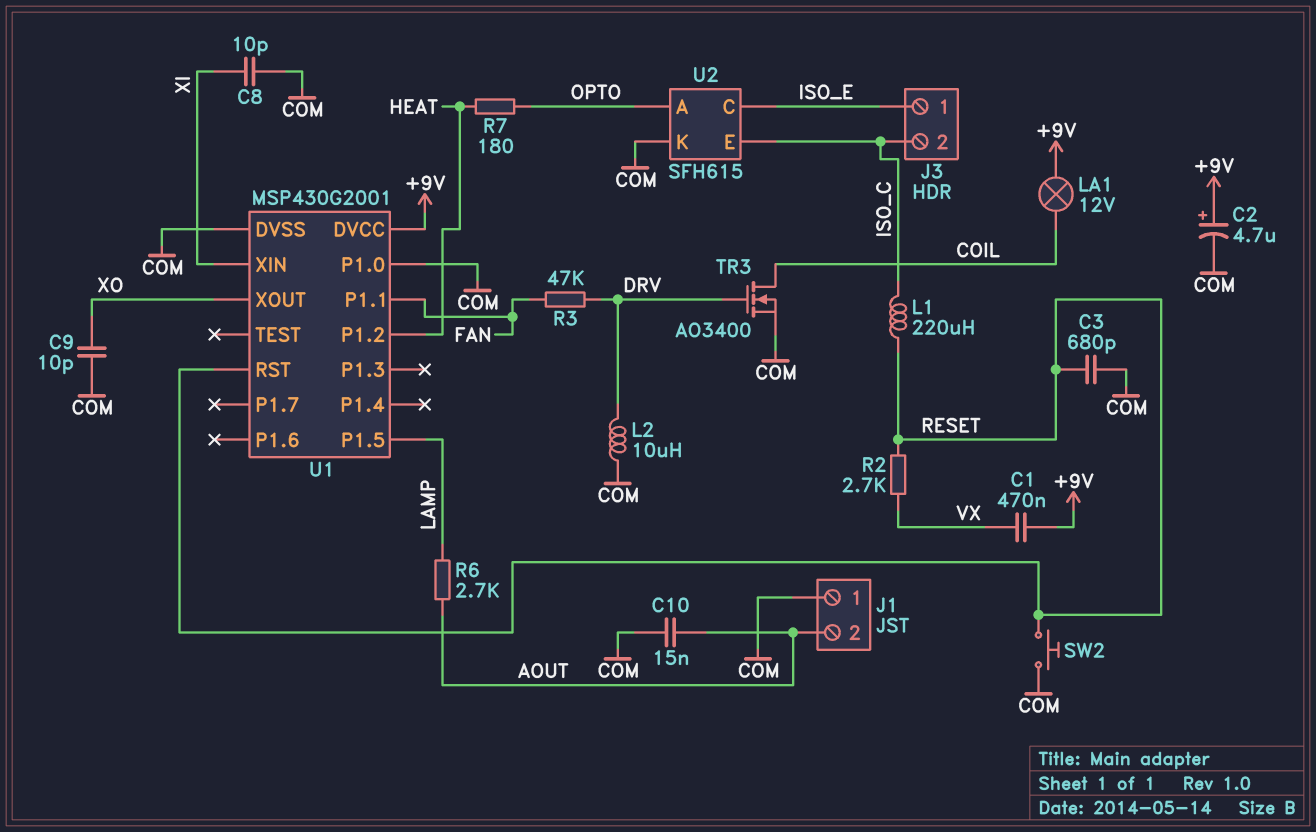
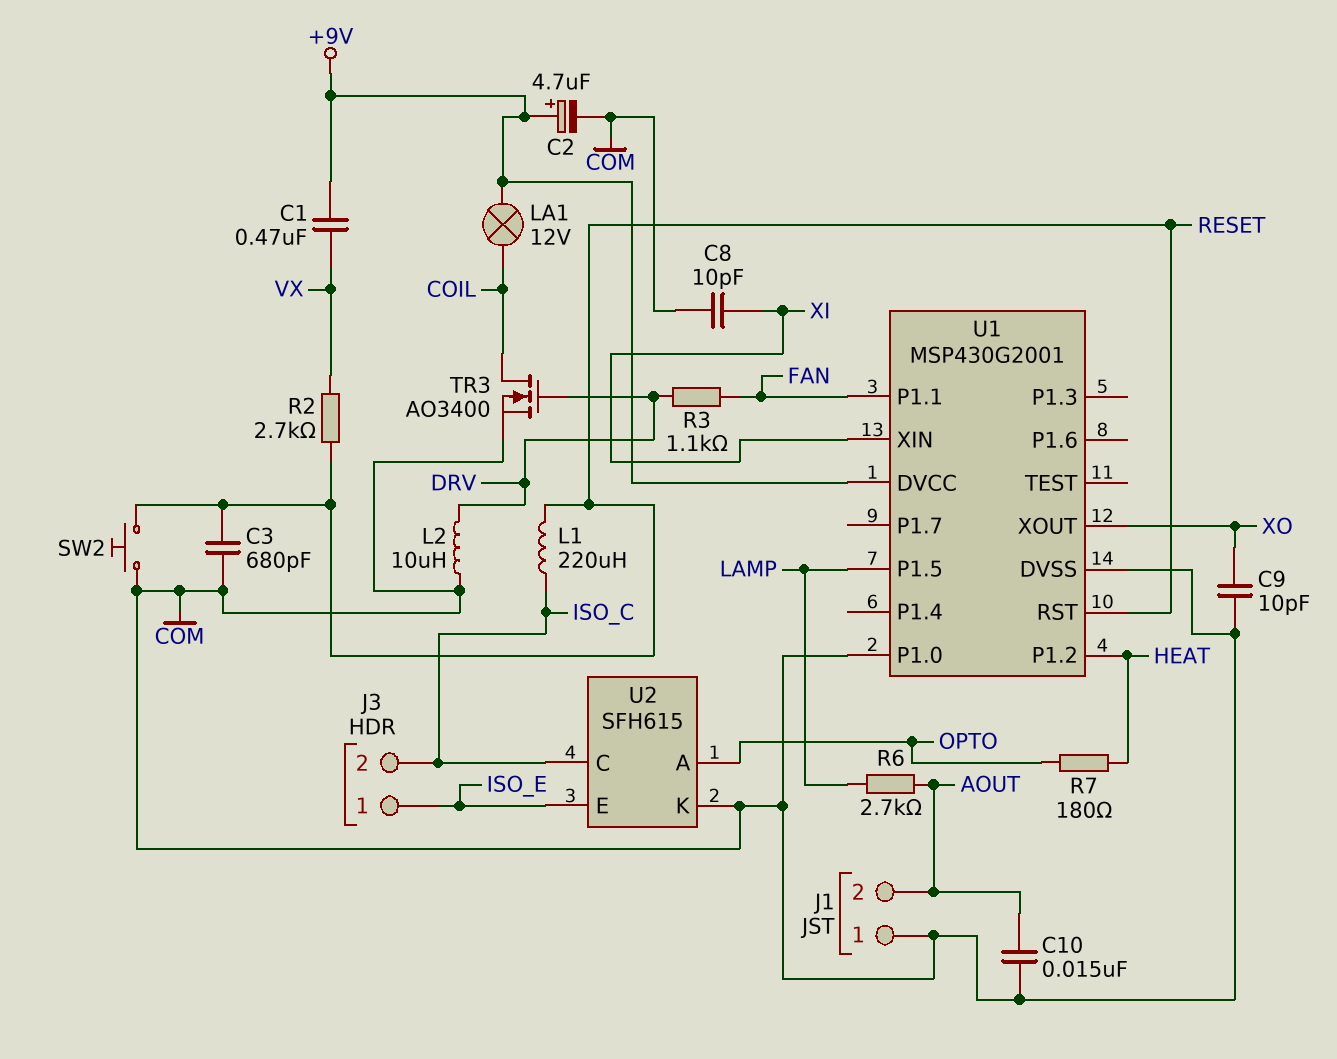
R3: 47k (DRV, FAN) -> 1.1k (DRV, FAN)
U2 pin C: ISO_E -> ISO_C
U2 pin E: ISO_C -> ISO_E

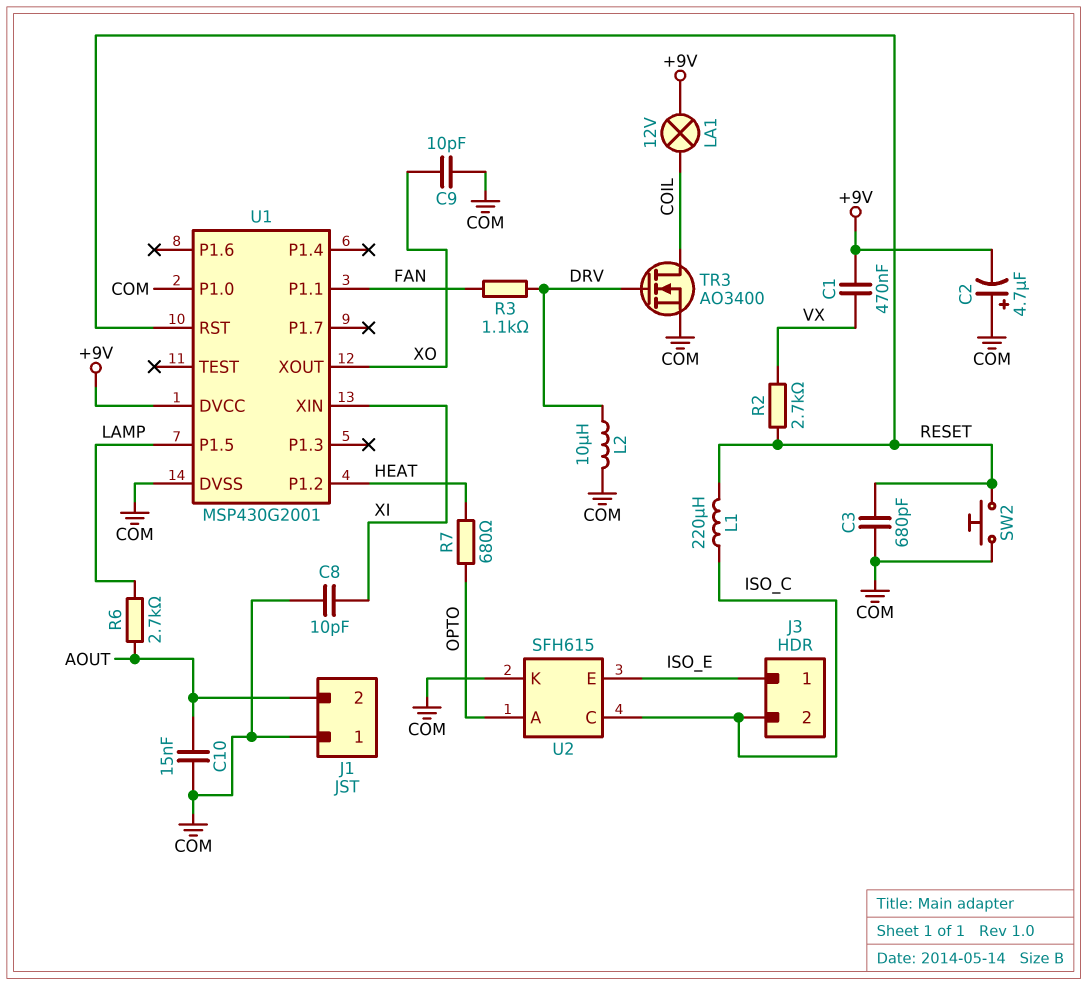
C2: 4.7uF (plus +9V, minus COM) -> 4.7uF (plus COM, minus +9V)
R7: 180 (HEAT, OPTO) -> 680 (HEAT, OPTO)

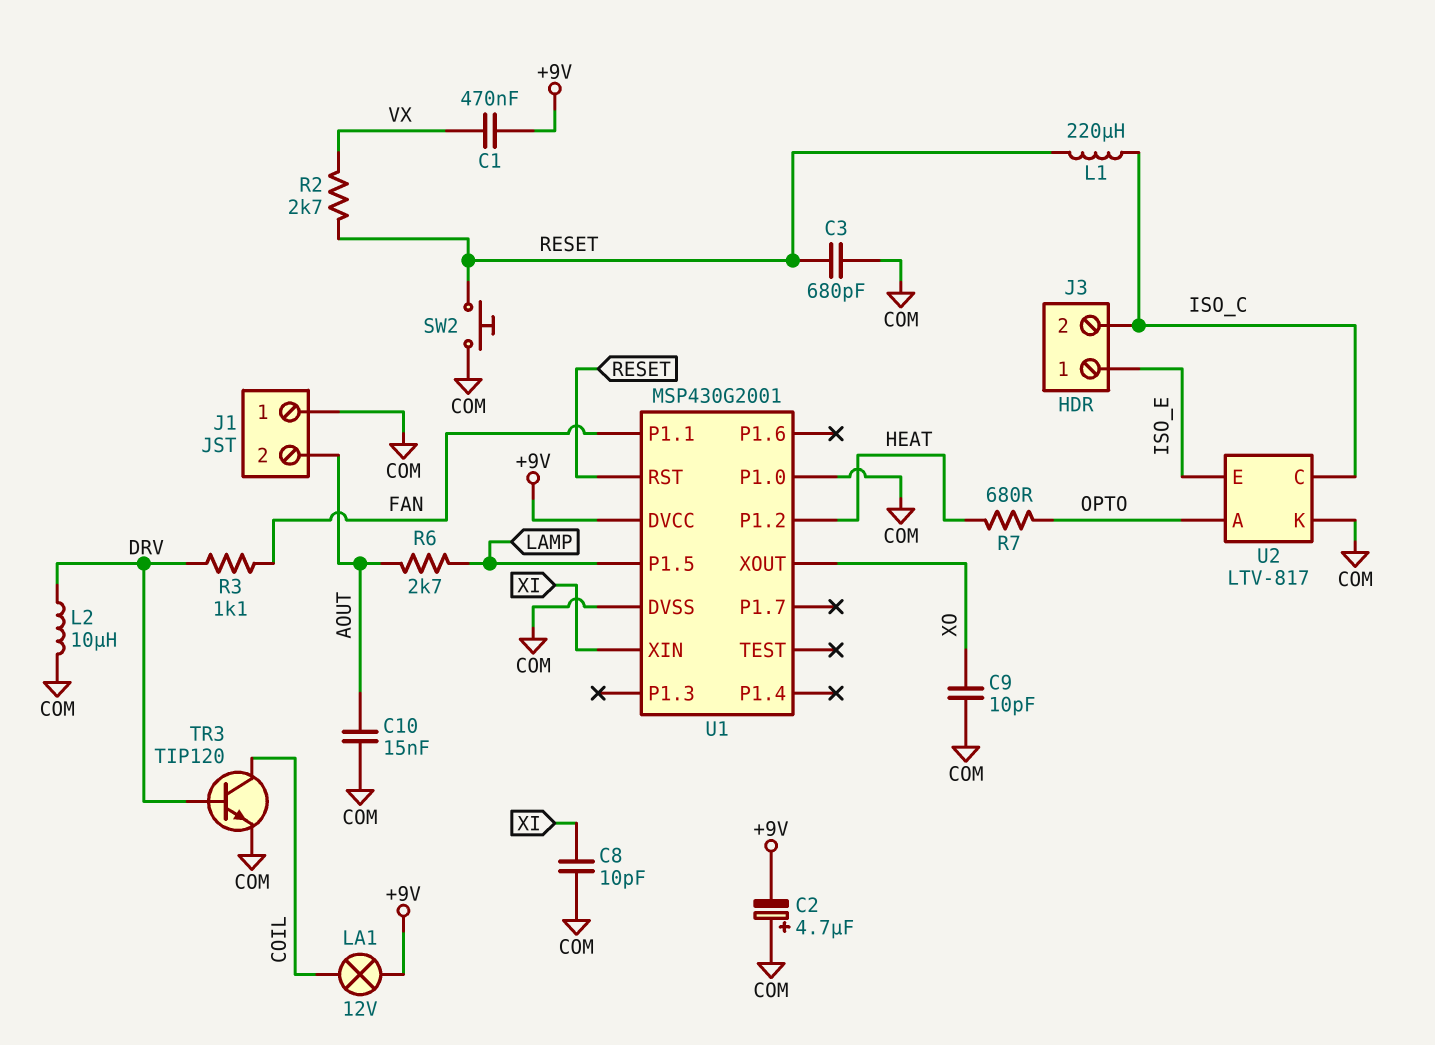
TR3: NMOS AO3400 (G DRV, D COIL, S COM) -> NPN TIP120 (B DRV, C COIL, E COM)
U2: SFH615 -> LTV-817

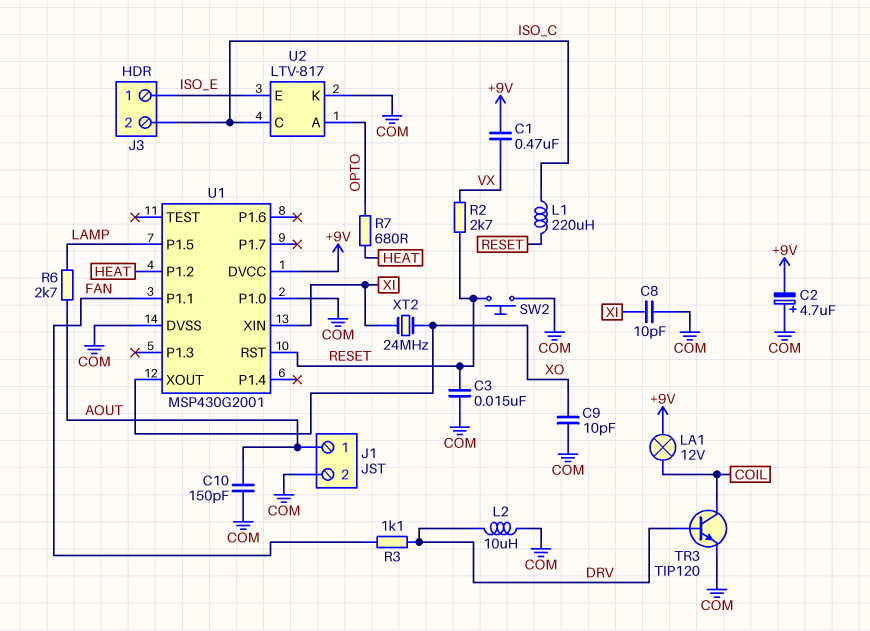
C3: 680pF (COM, RESET) -> 15nF (COM, RESET)
C10: 15nF (AOUT, COM) -> 150pF (AOUT, COM)
J1 pin 1: COM -> AOUT
J1 pin 2: AOUT -> COM
XT2: none -> 24MHz (XI, XO)

